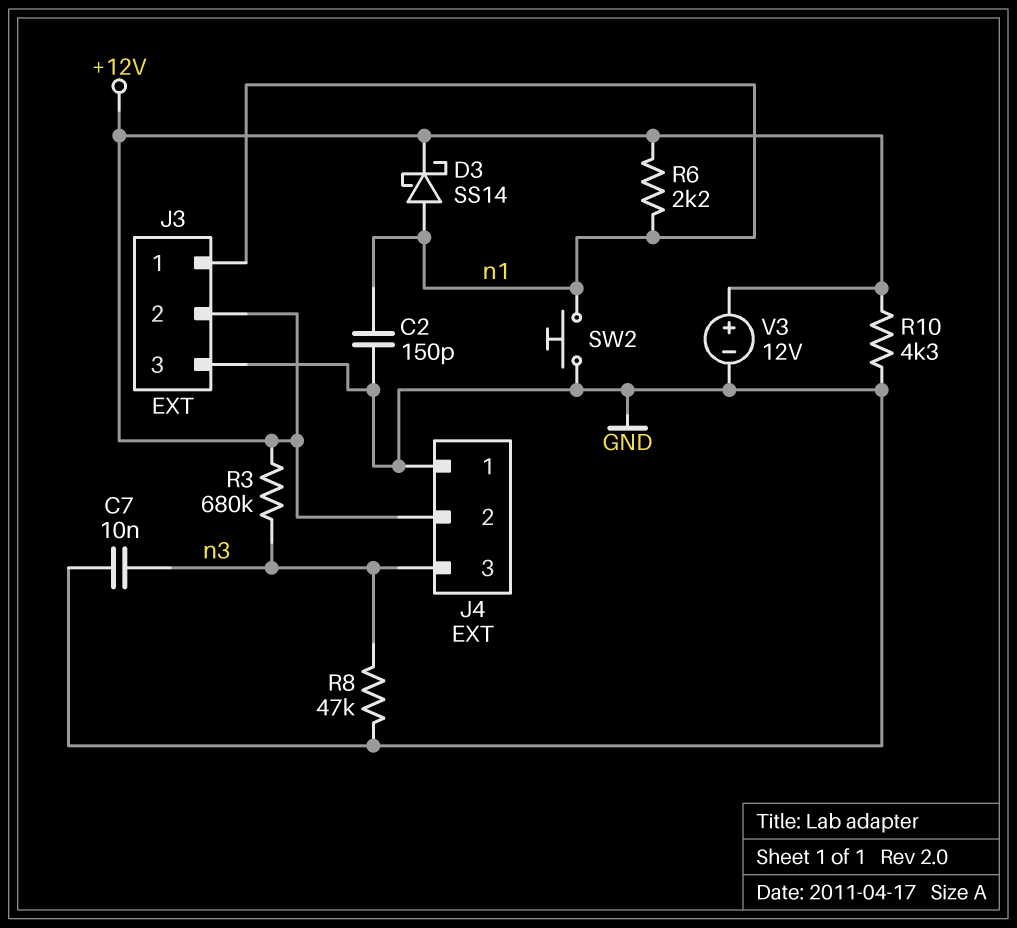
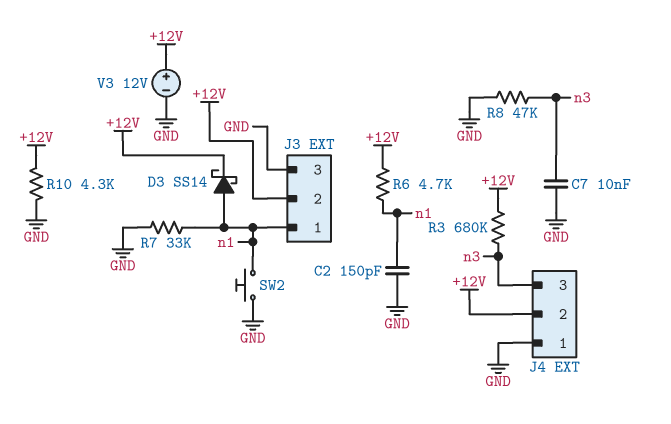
R6: 2.2k (+12V, n1) -> 4.7k (+12V, n1)
R7: none -> 33k (GND, n1)

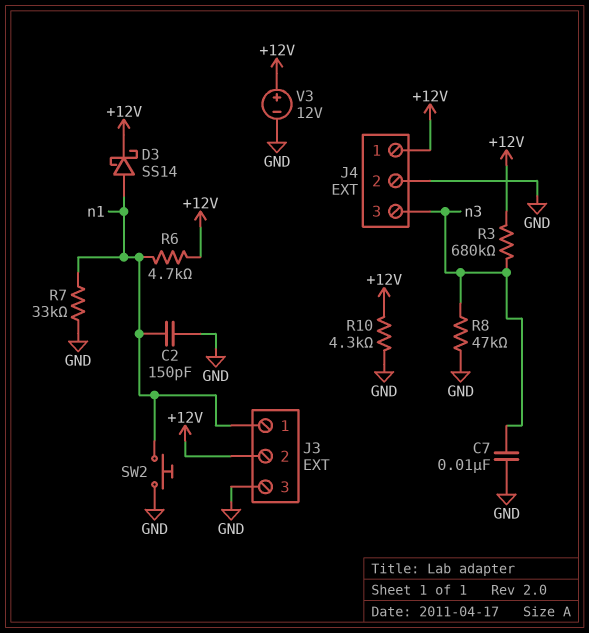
J4 pin 1: GND -> +12V
J4 pin 2: +12V -> GND

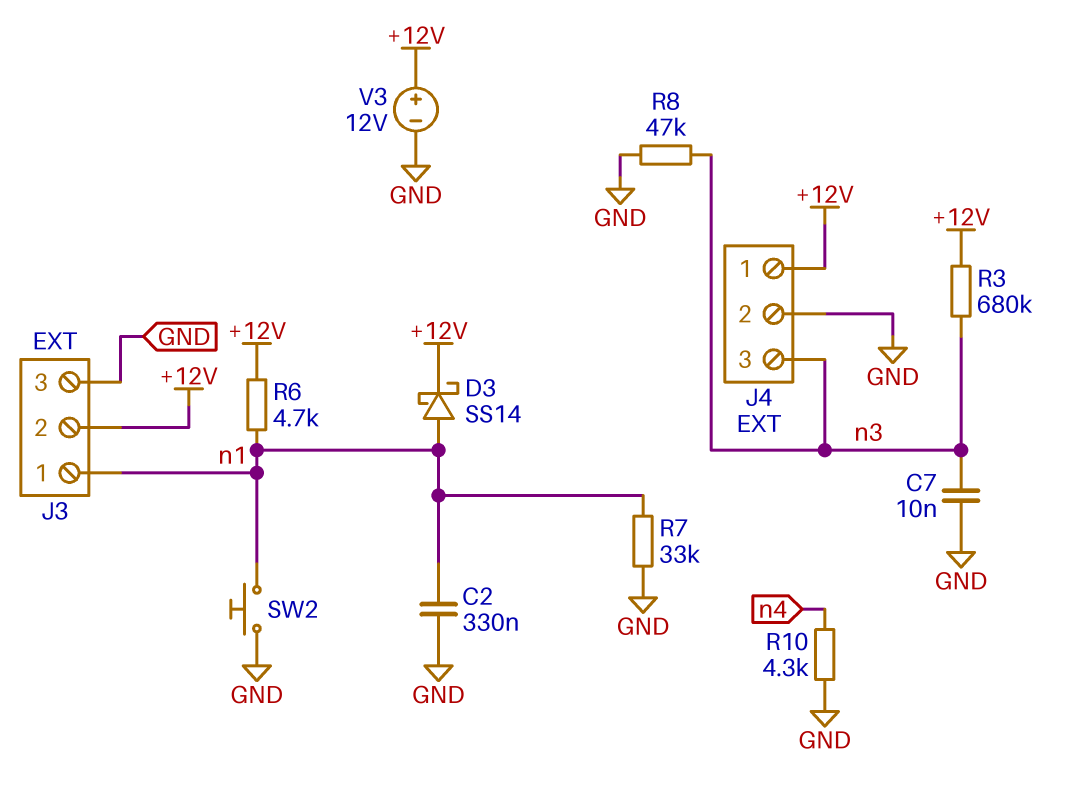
C2: 150pF (GND, n1) -> 330nF (GND, n1)
R10: 4.3k (+12V, GND) -> 4.3k (GND, n4)

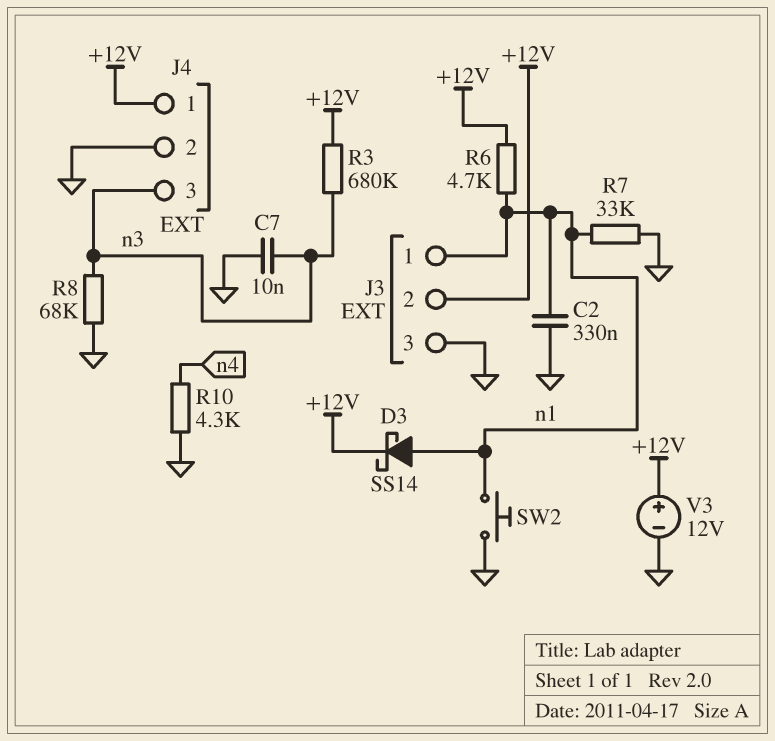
R8: 47k (GND, n3) -> 68k (GND, n3)

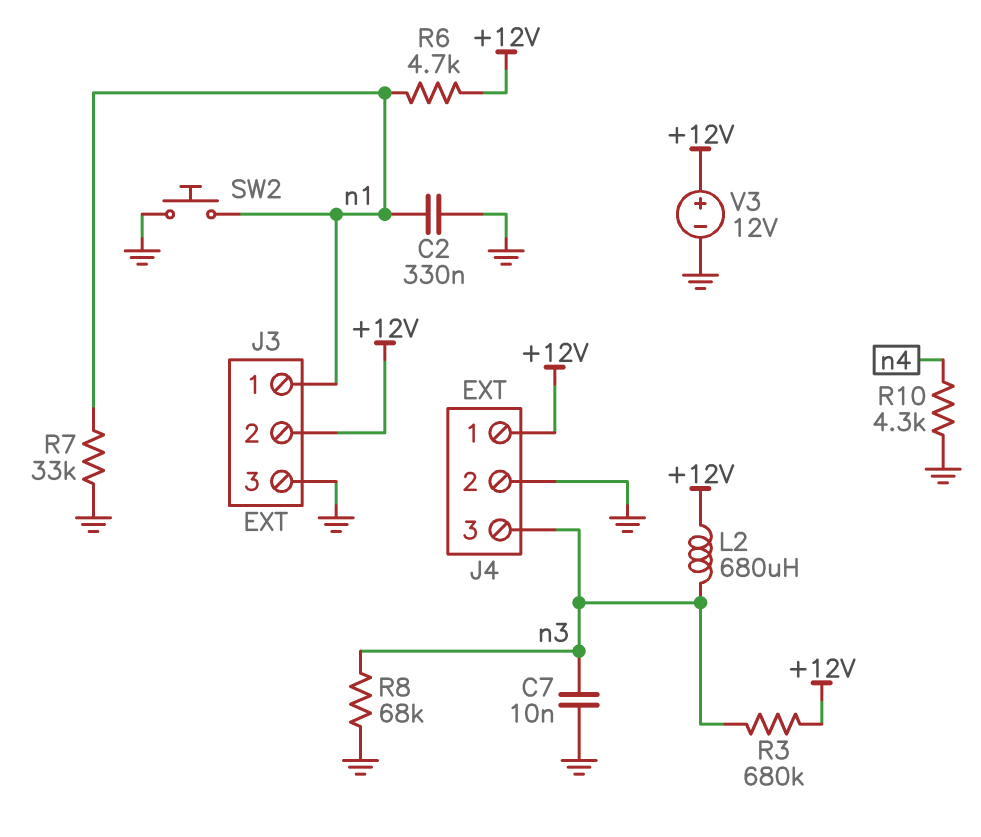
D3: schottky SS14 (A n1, K +12V) -> none
L2: none -> 680uH (+12V, n3)

